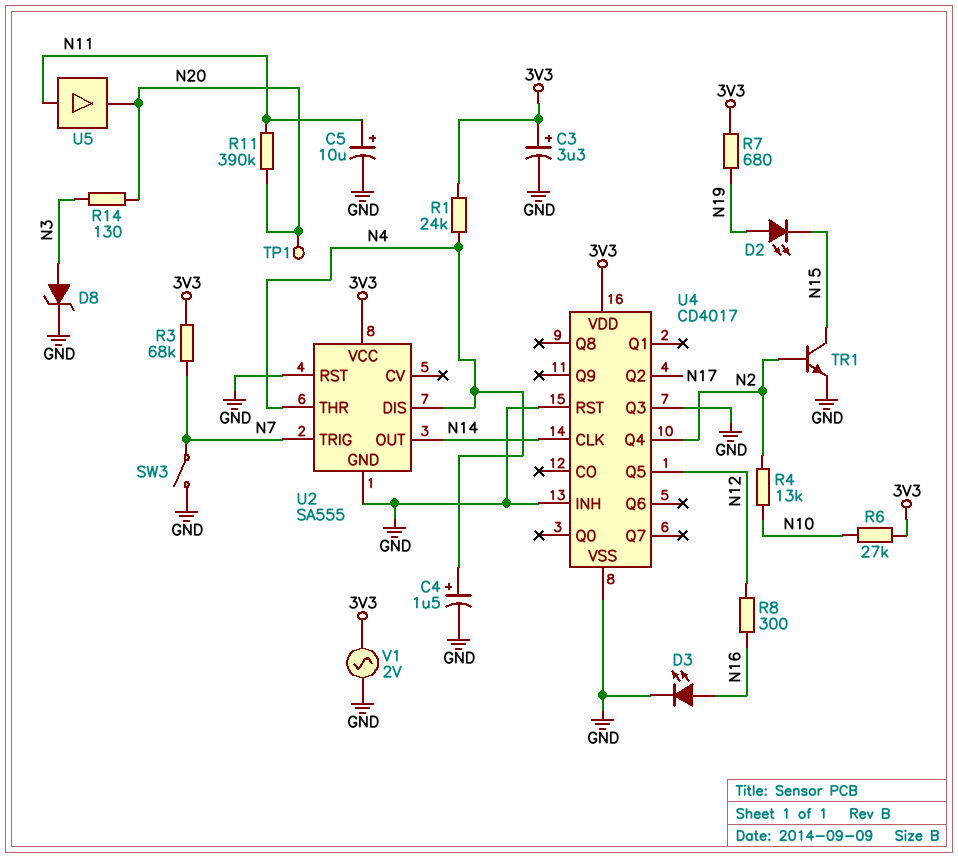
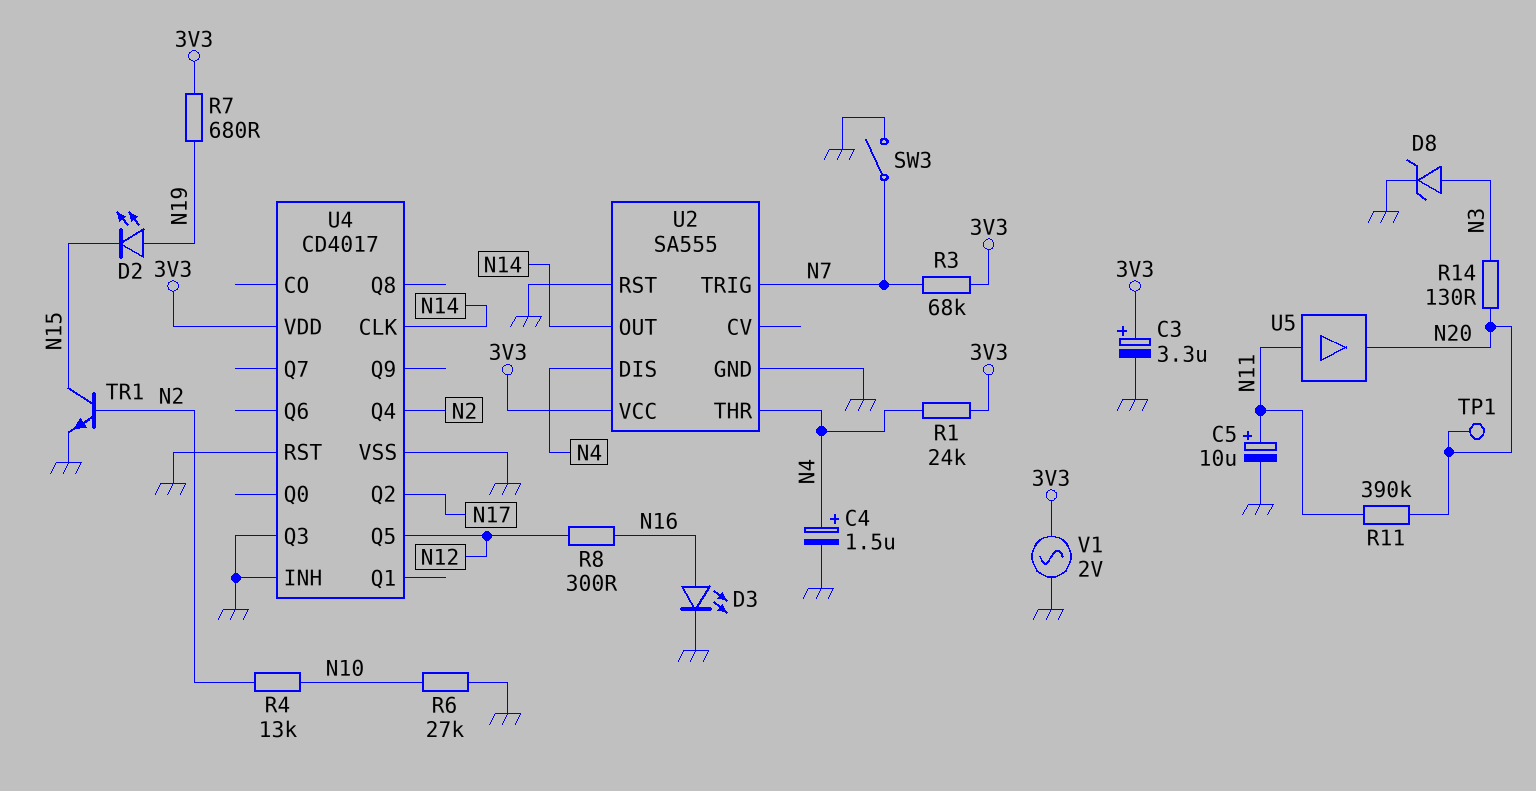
R6: 27k (3V3, N10) -> 27k (GND, N10)

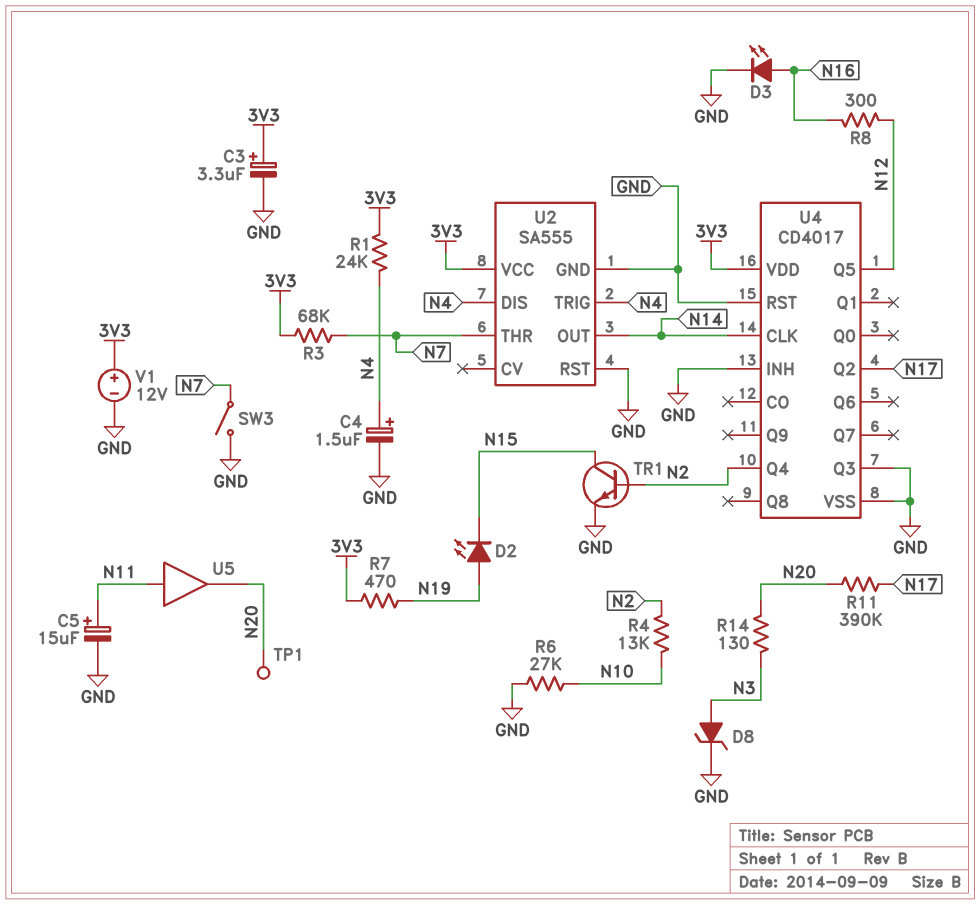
C5: 10uF (plus N11, minus GND) -> 15uF (plus N11, minus GND)
R7: 680 (3V3, N19) -> 470 (3V3, N19)
R11: 390k (N11, N20) -> 390k (N17, N20)
U2 pin THR: N4 -> N7
U2 pin TRIG: N7 -> N4
V1: AC 2V (3V3, GND) -> 12V (plus 3V3, minus GND)

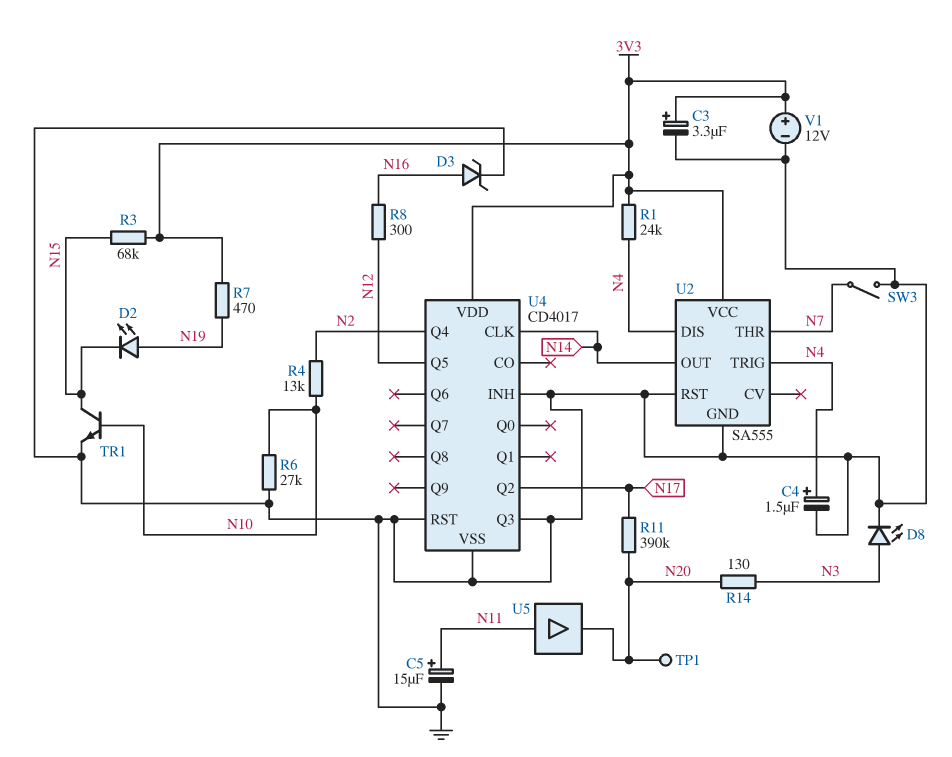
D3: LED (A N16, K GND) -> zener (A N16, K GND)
D8: zener (A N3, K GND) -> LED (A N3, K GND)
R3: 68k (3V3, N7) -> 68k (3V3, N15)
TR1: NPN (B N2, C N15, E GND) -> NPN (B N10, C N15, E GND)

